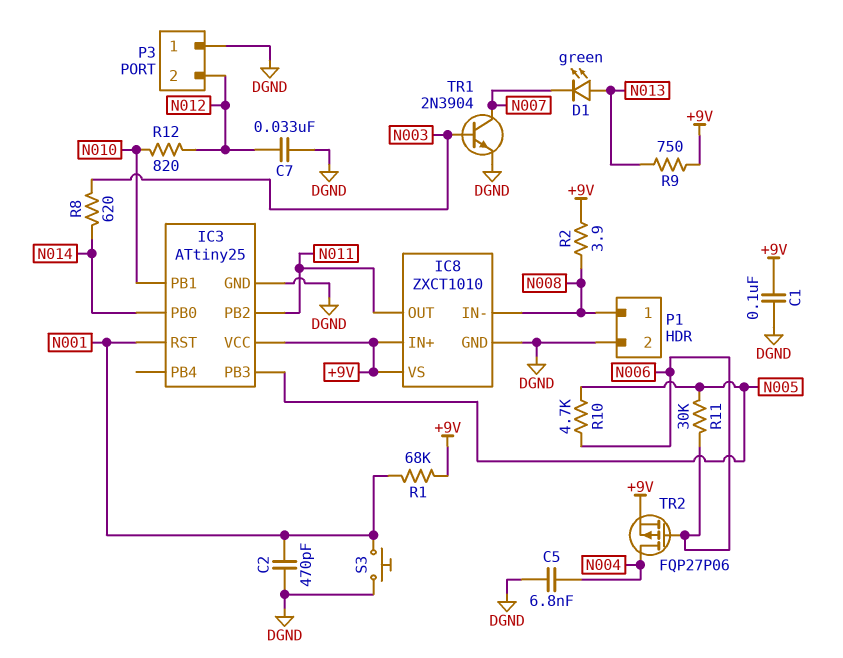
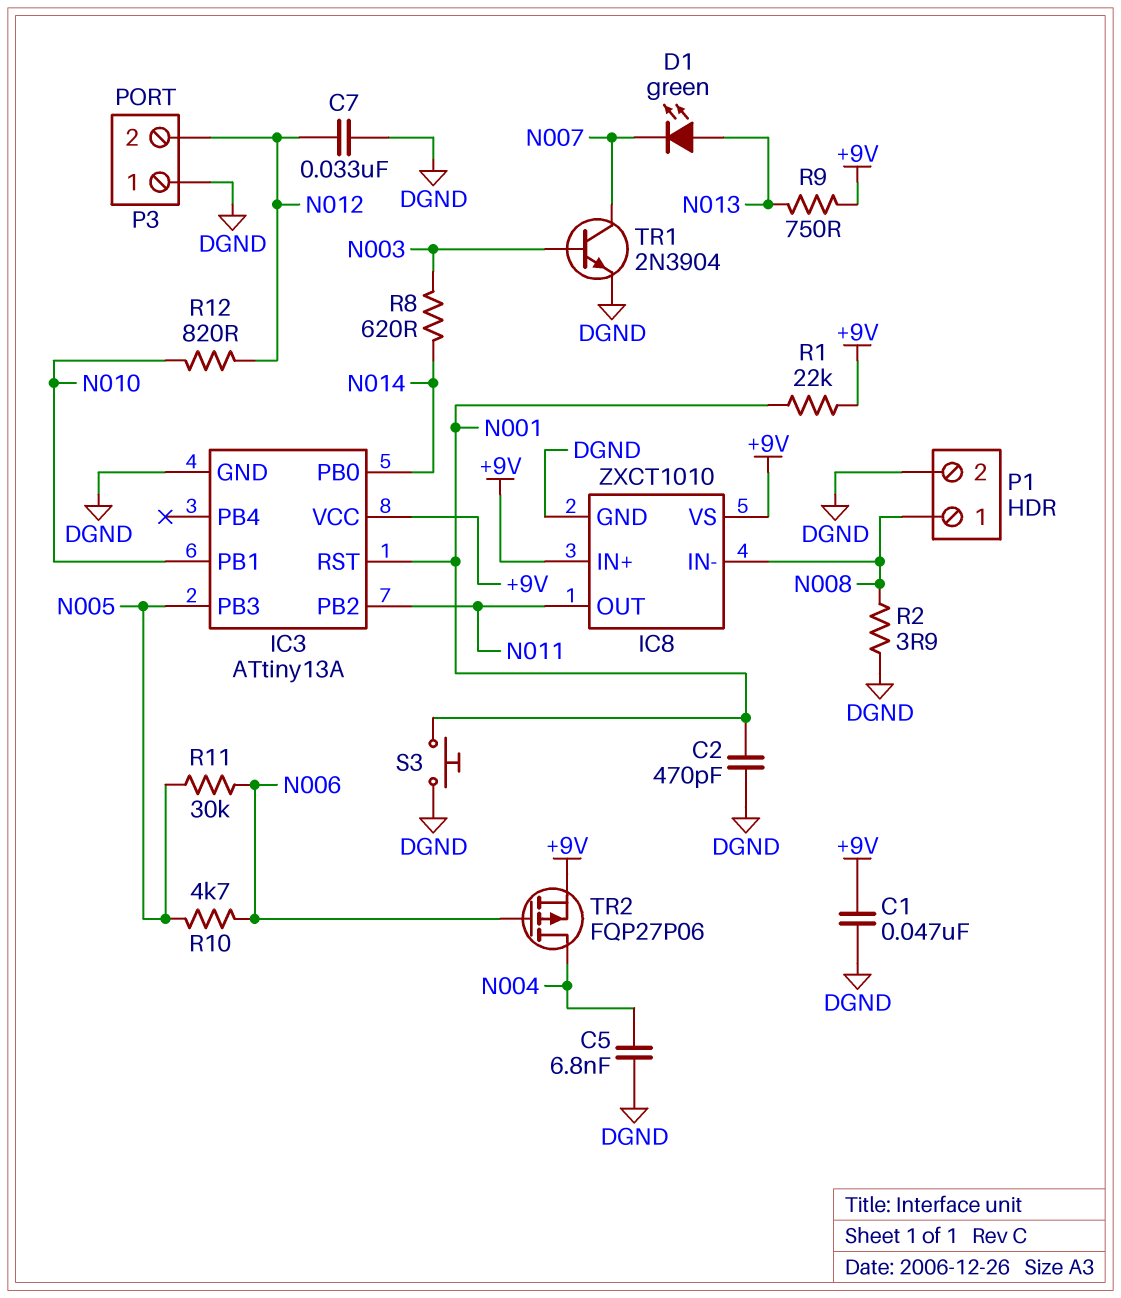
C1: 100nF (+9V, DGND) -> 47nF (+9V, DGND)
IC3: ATtiny25 -> ATtiny13A
R1: 68k (+9V, N001) -> 22k (+9V, N001)
R2: 3.9 (+9V, N008) -> 3.9 (DGND, N008)

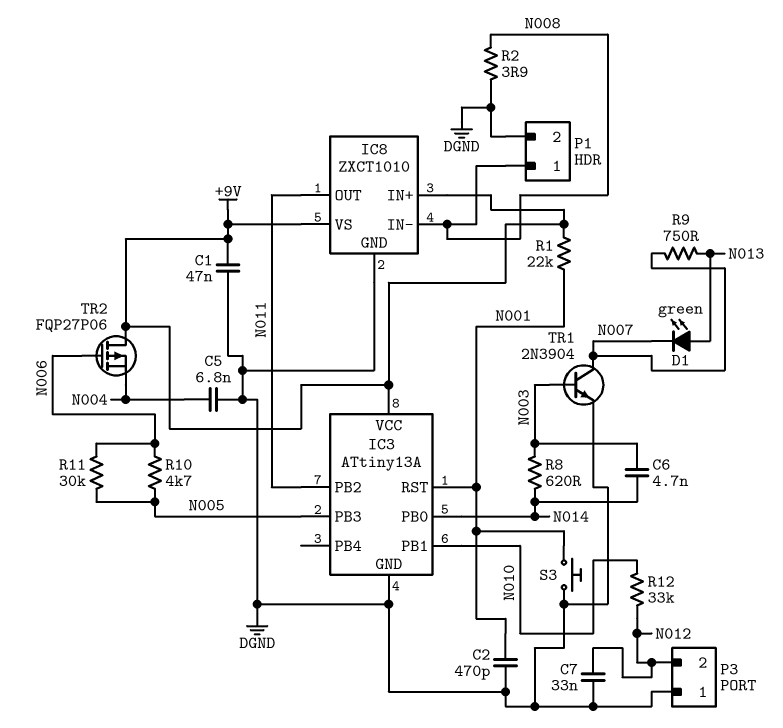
C6: none -> 4.7nF (N003, N014)
R9: 750 (+9V, N013) -> 750 (N007, N013)
R12: 820 (N010, N012) -> 33k (N010, N012)
TR2: PMOS FQP27P06 (G N006, D N004, S +9V) -> PMOS FQP27P06 (G N006, D +9V, S N004)

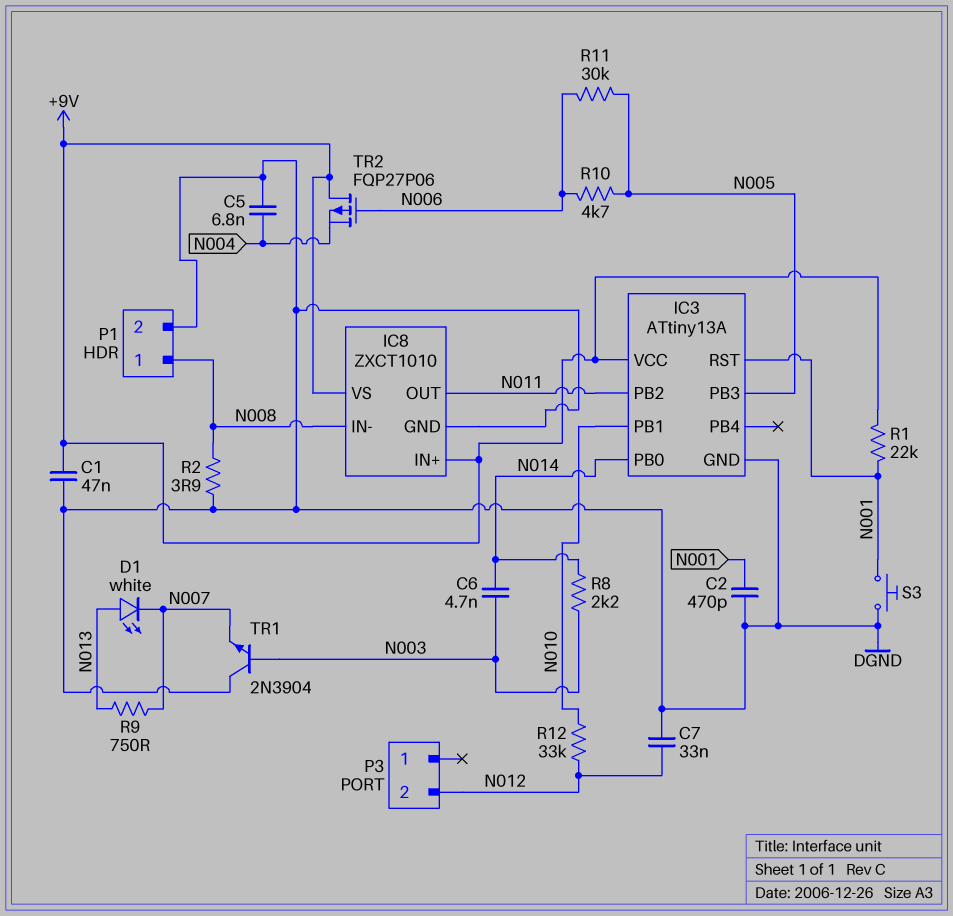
D1: LED green (A N013, K N007) -> LED white (A N013, K N007)
P3 pin 1: DGND -> none
R8: 620 (N003, N014) -> 2.2k (N003, N014)
TR1: NPN 2N3904 (B N003, C N007, E DGND) -> NPN 2N3904 (B N003, C DGND, E N007)

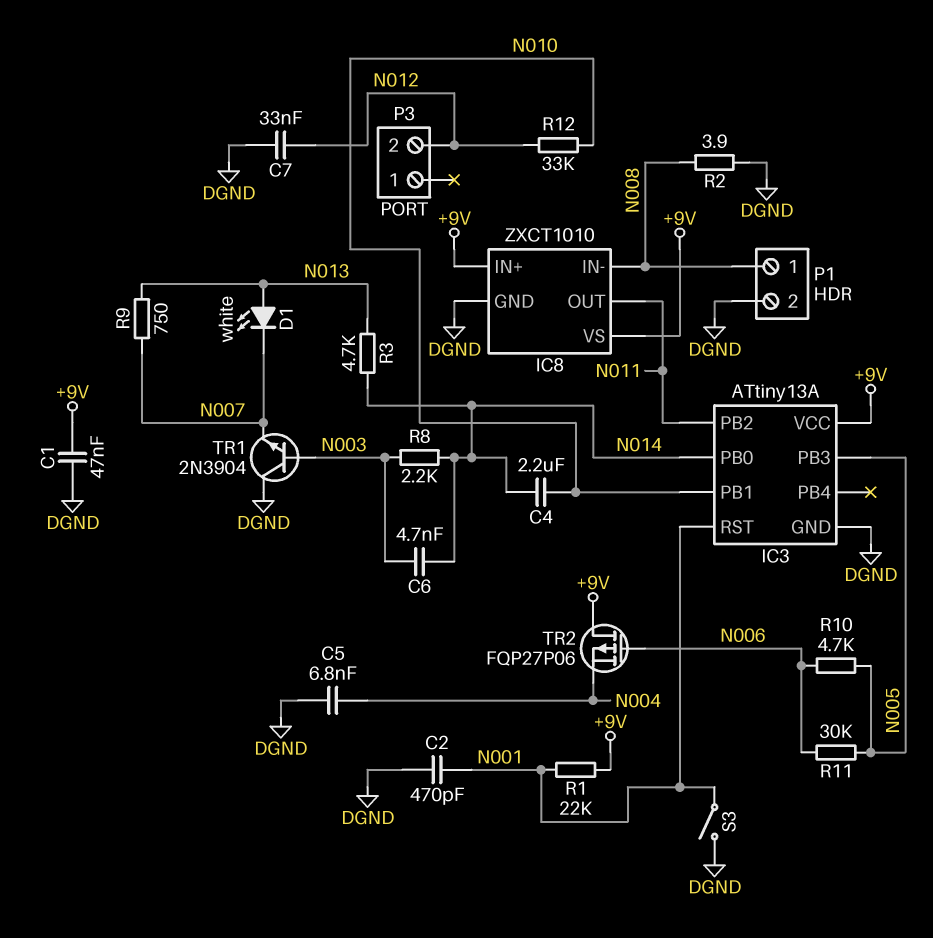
C4: none -> 2.2uF (N010, N014)
R3: none -> 4.7k (N013, N014)
S3: button (DGND, N001) -> switch (DGND, N001)

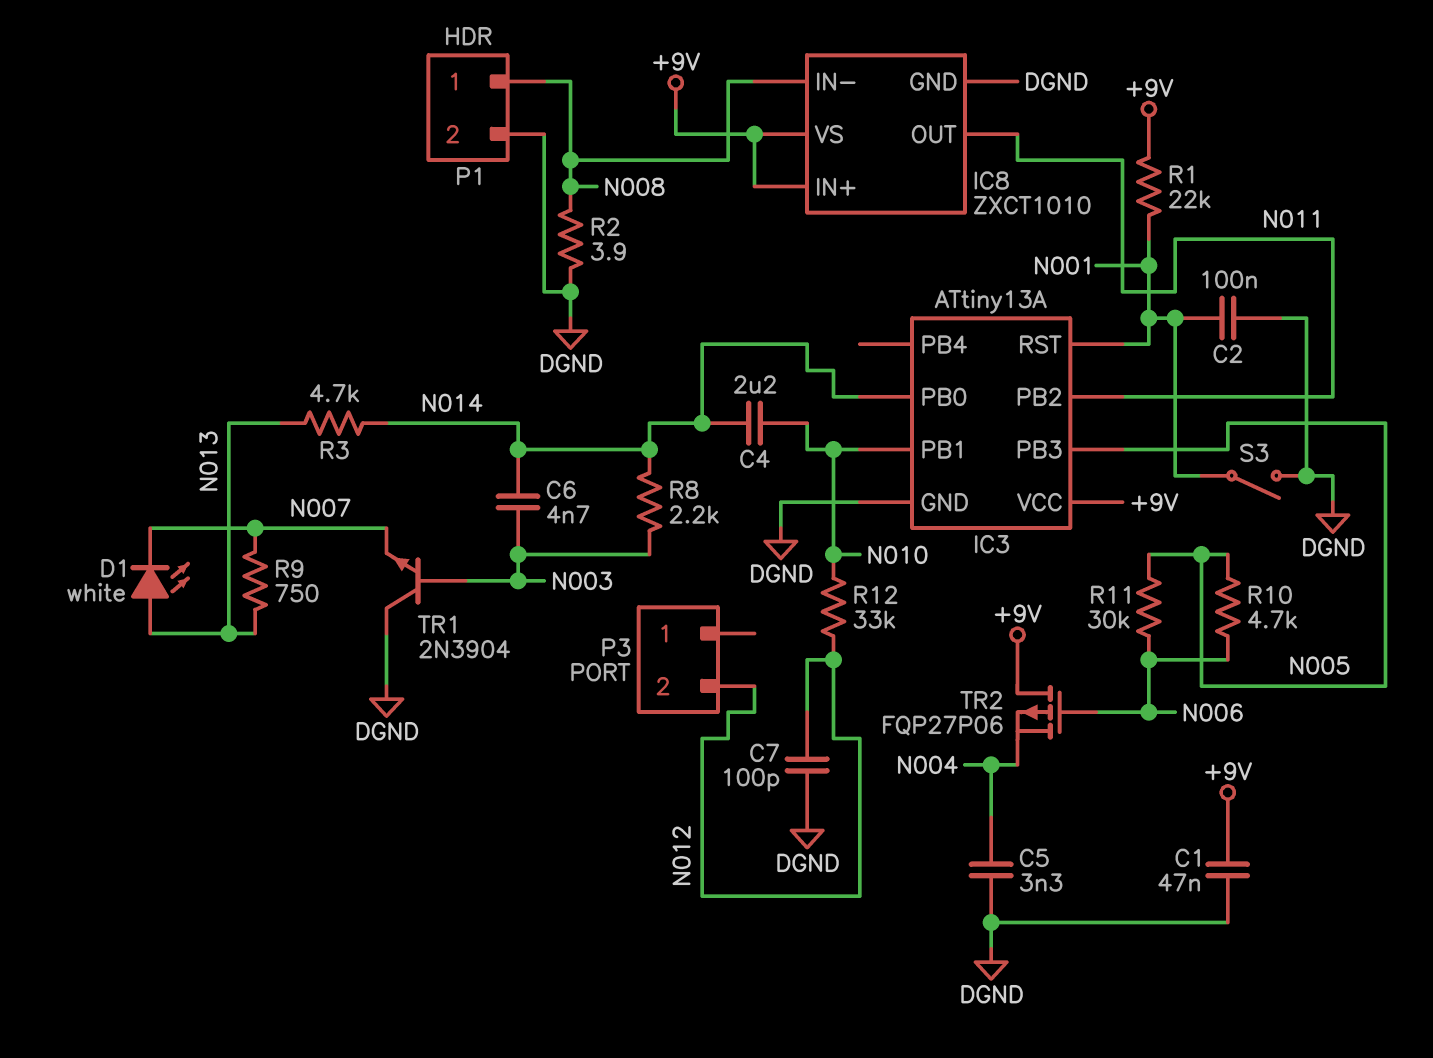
C2: 470pF (DGND, N001) -> 100nF (DGND, N001)
C5: 6.8nF (DGND, N004) -> 3.3nF (DGND, N004)
C7: 33nF (DGND, N012) -> 100pF (DGND, N012)

